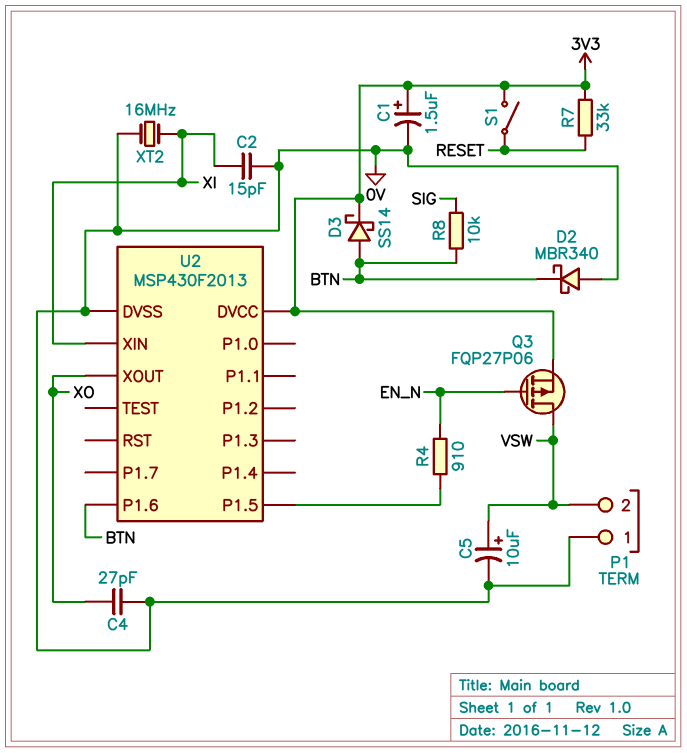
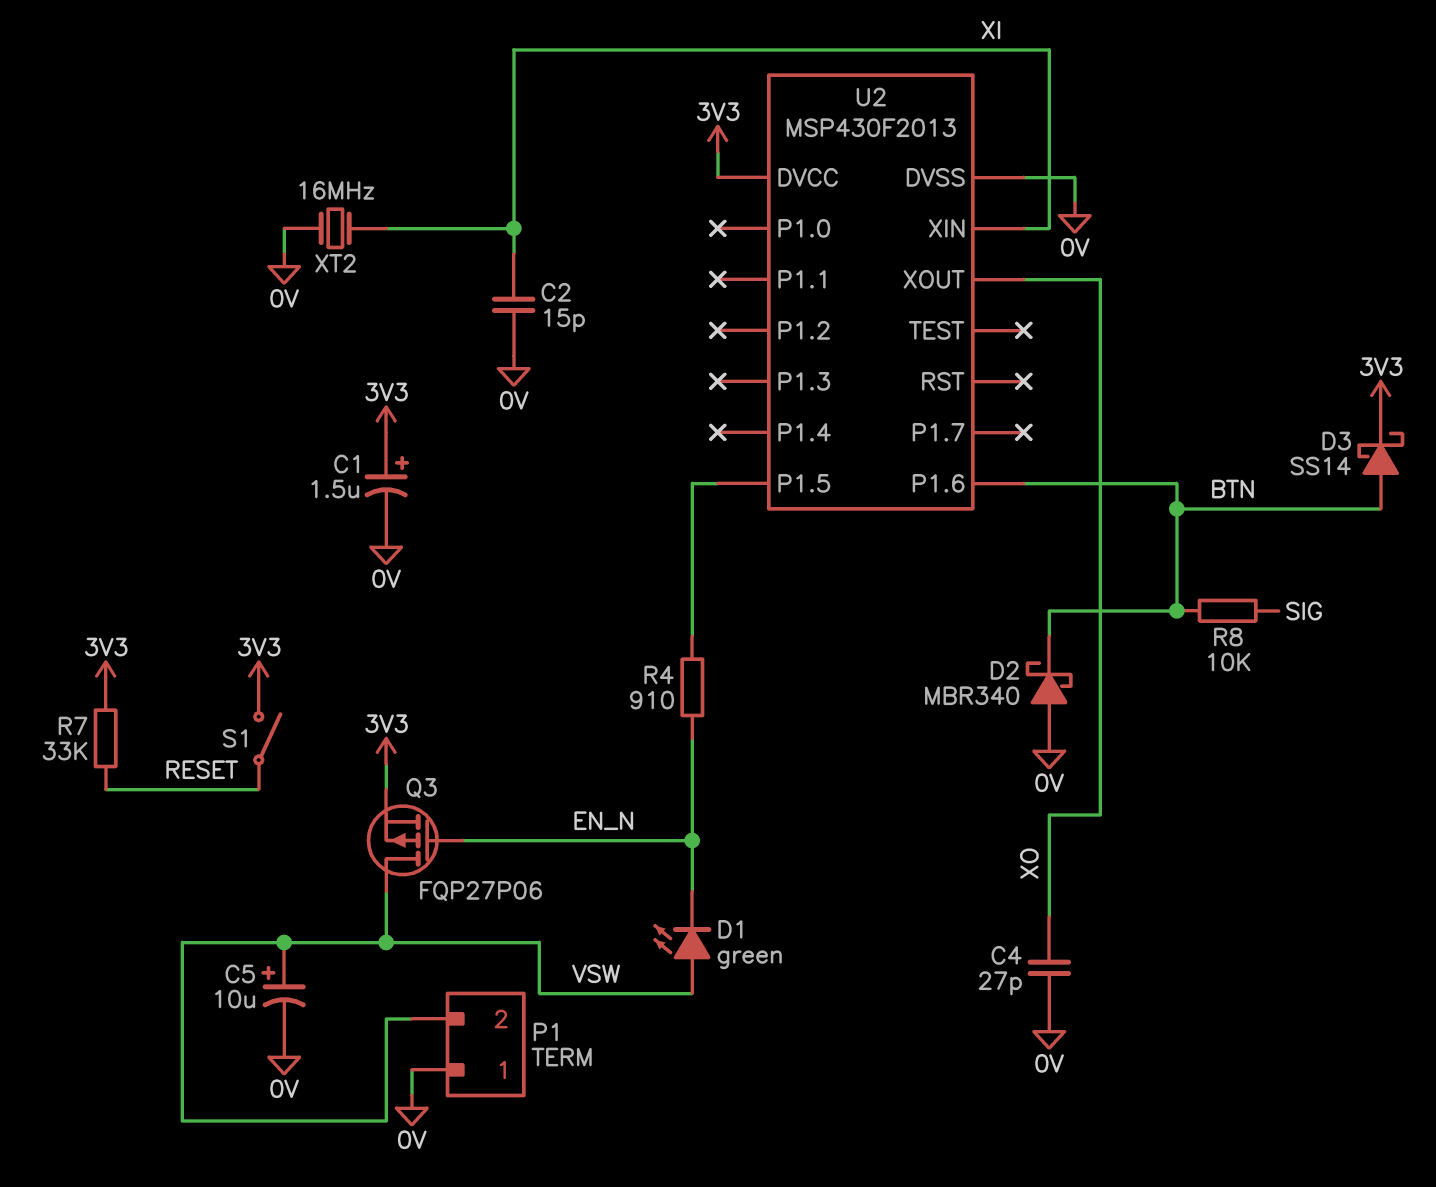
D1: none -> LED green (A VSW, K EN_N)

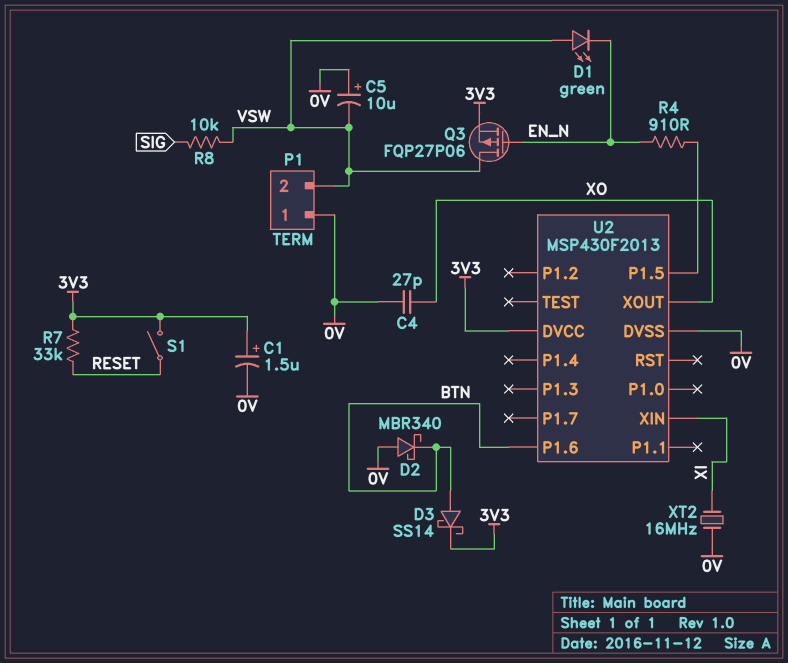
C2: 15pF (0V, XI) -> none
C5: 10uF (plus VSW, minus 0V) -> 10uF (plus 0V, minus VSW)
R8: 10k (BTN, SIG) -> 10k (SIG, VSW)

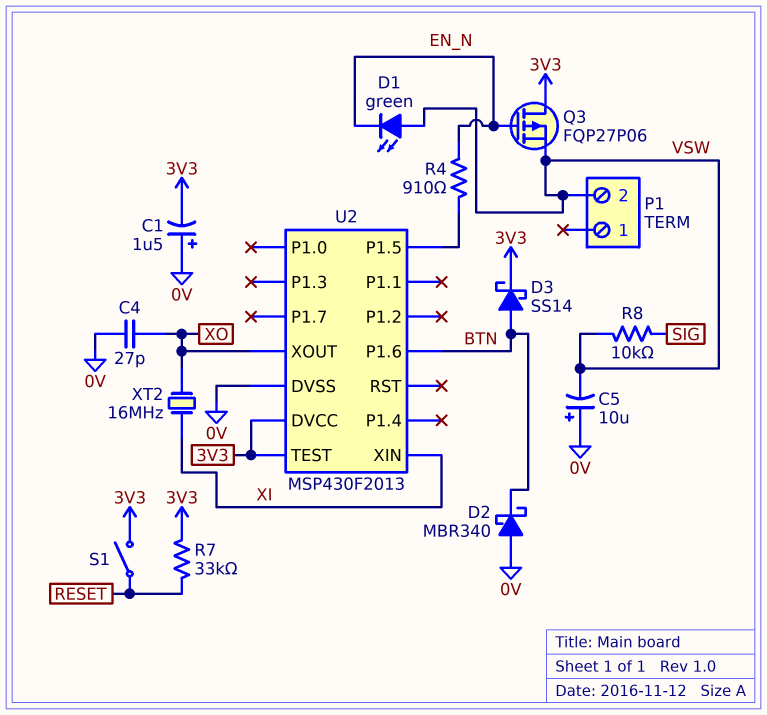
C1: 1.5uF (plus 3V3, minus 0V) -> 1.5uF (plus 0V, minus 3V3)
P1 pin 1: 0V -> none
Q3: PMOS FQP27P06 (G EN_N, D VSW, S 3V3) -> PMOS FQP27P06 (G EN_N, D 3V3, S VSW)
U2 pin TEST: none -> 3V3
XT2: 16MHz (0V, XI) -> 16MHz (XI, XO)

